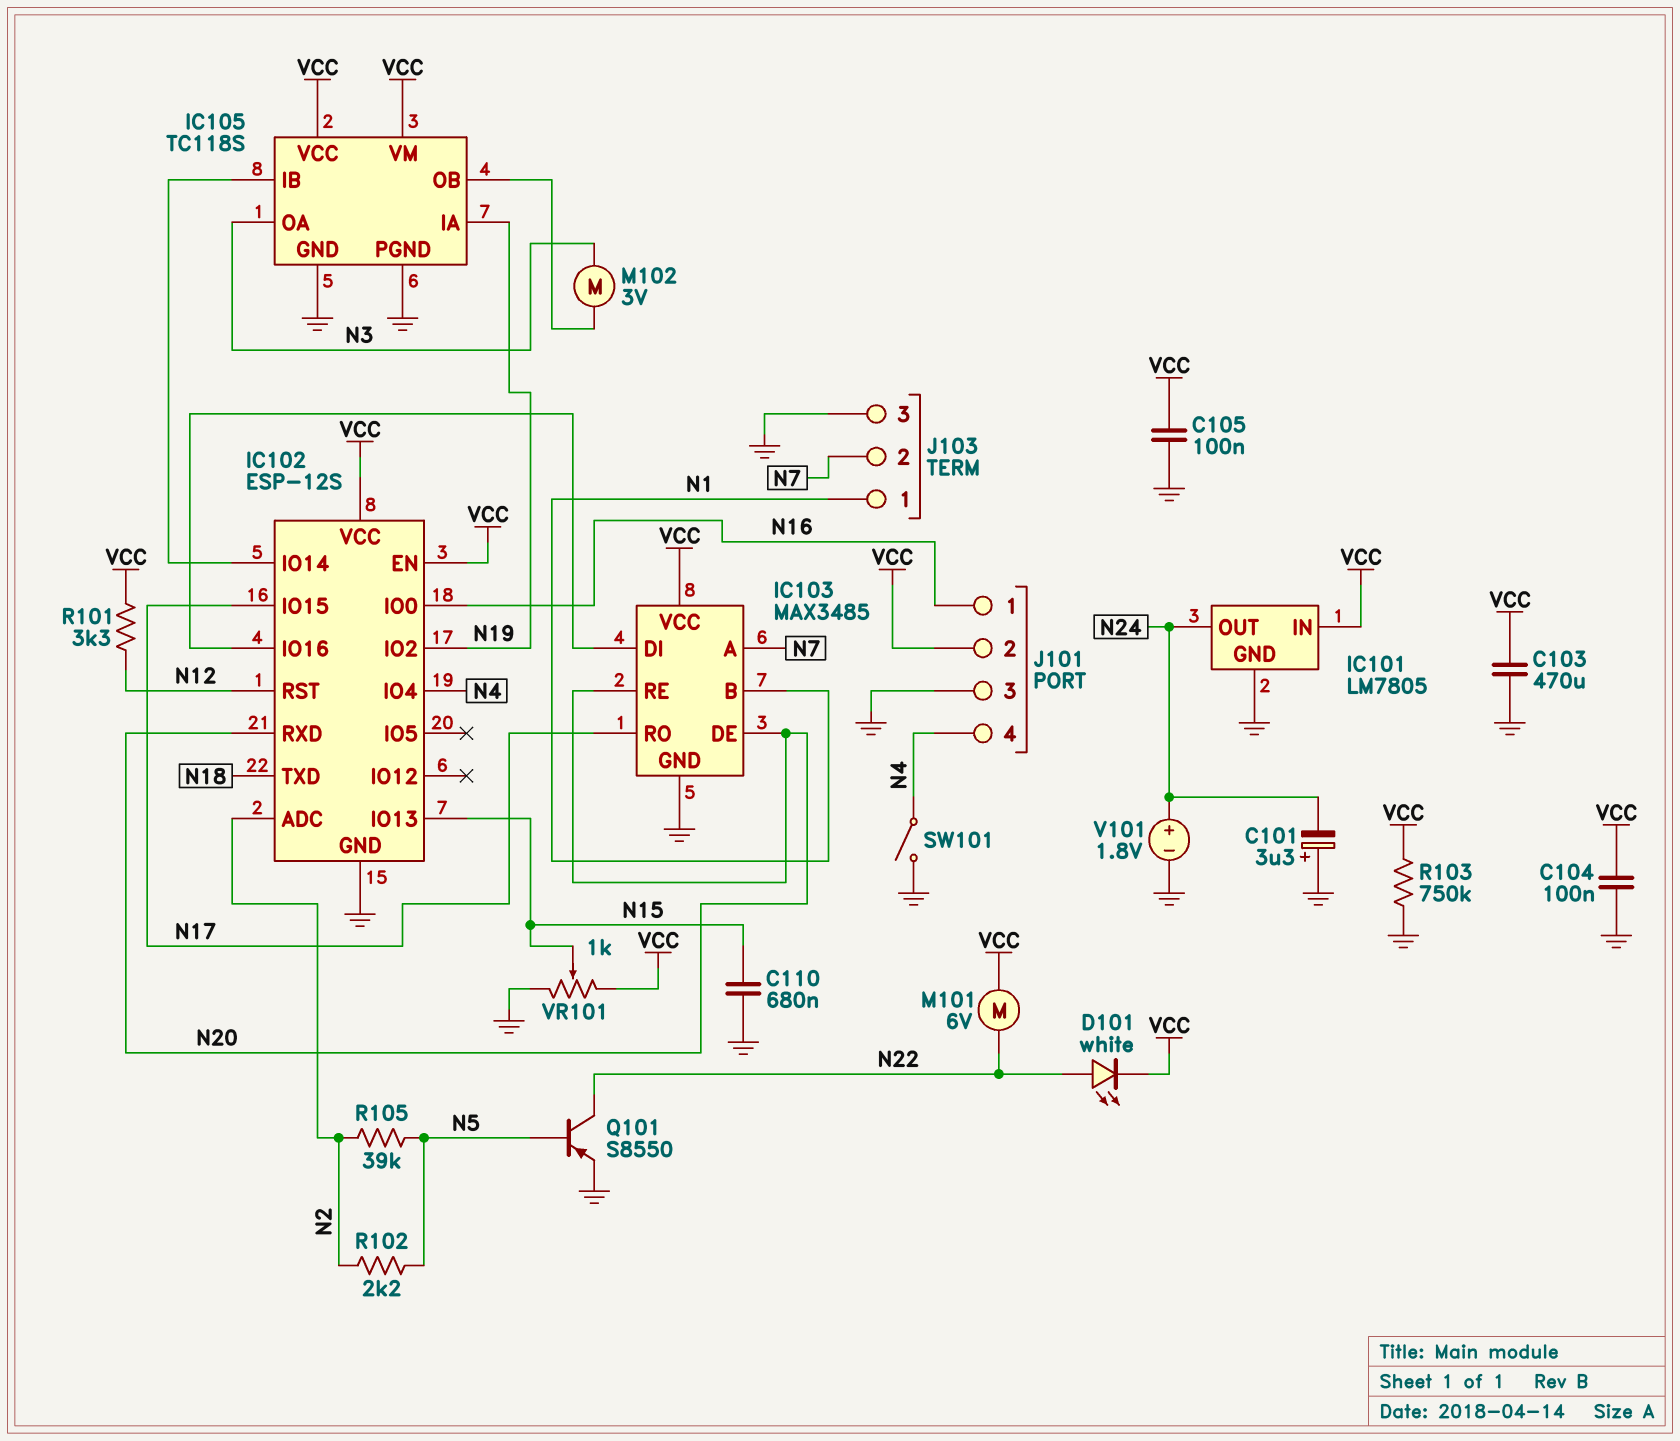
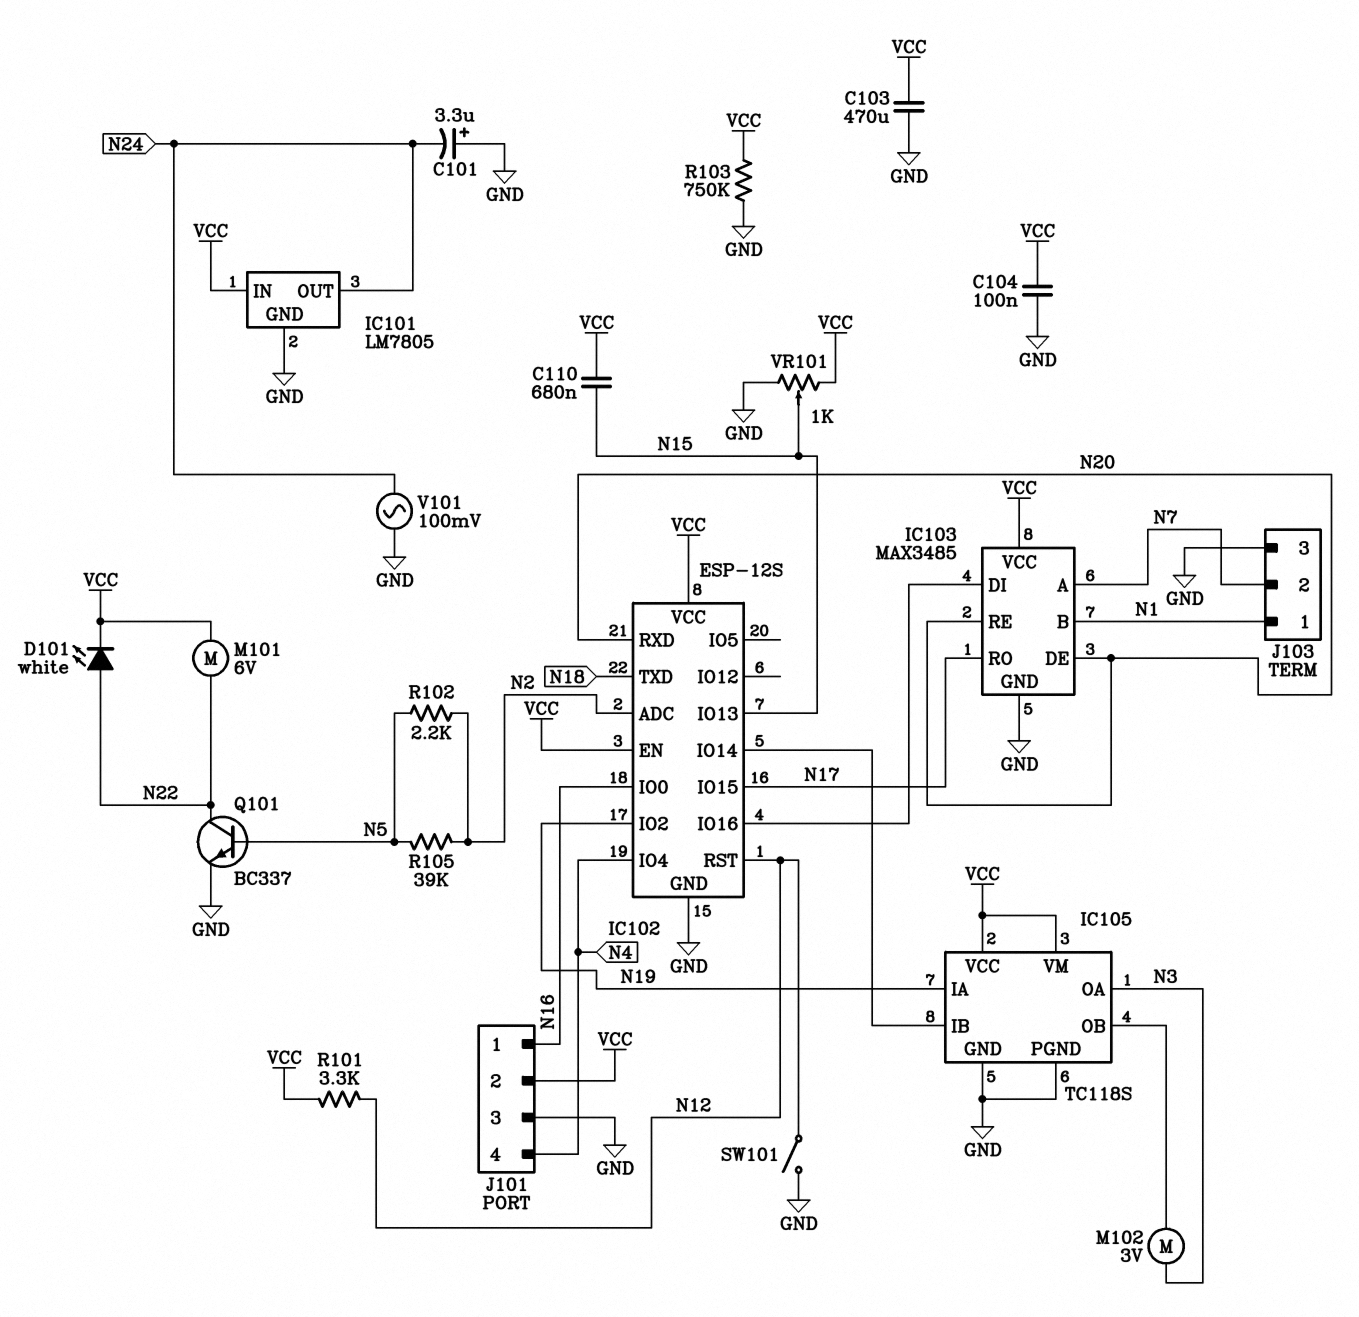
C105: 100nF (GND, VCC) -> none
C110: 680nF (GND, N15) -> 680nF (N15, VCC)
Q101: PNP S8550 (B N5, C N22, E GND) -> NPN BC337 (B N5, C N22, E GND)
SW101: switch (GND, N4) -> switch (GND, N12)
V101: 1.8V (plus N24, minus GND) -> AC 100mV (GND, N24)

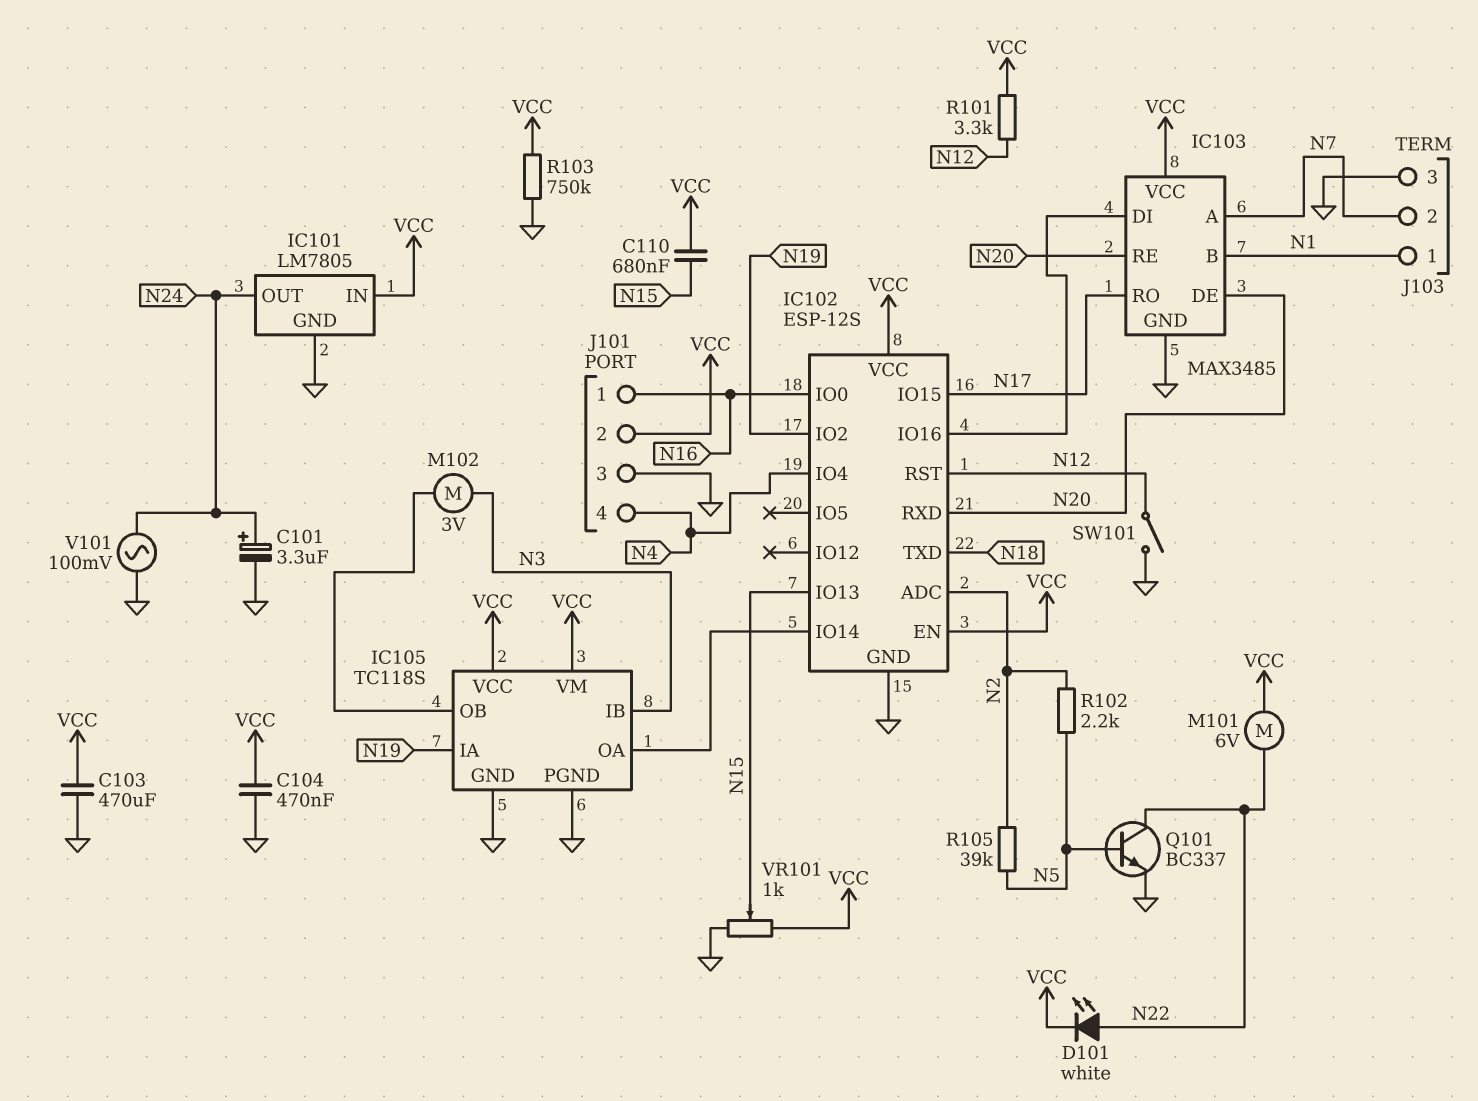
C101: 3.3uF (plus GND, minus N24) -> 3.3uF (plus N24, minus GND)
C104: 100nF (GND, VCC) -> 470nF (GND, VCC)
IC105 pin IB: IC102/IO14 -> N3
IC105 pin OA: N3 -> IC102/IO14

